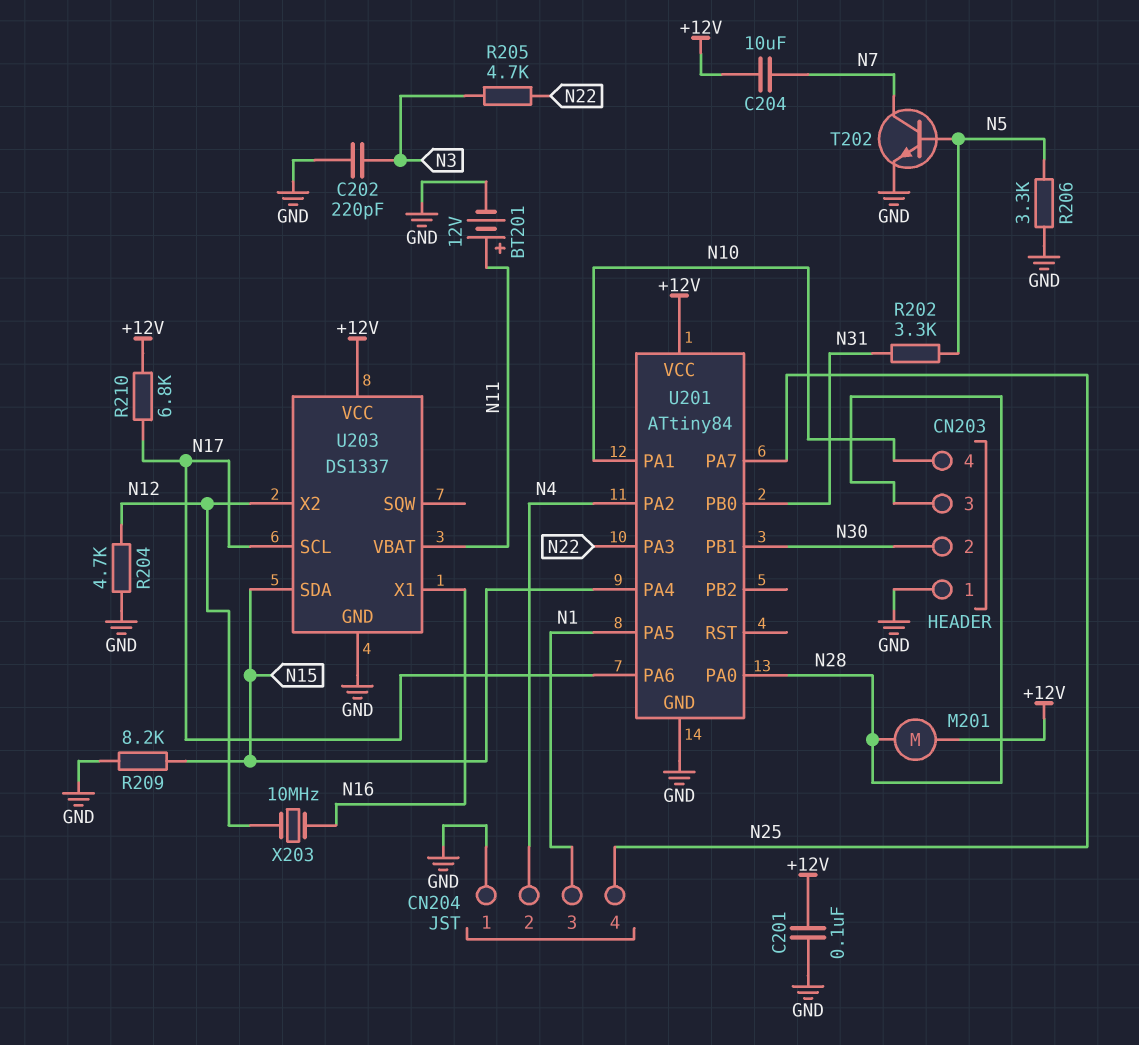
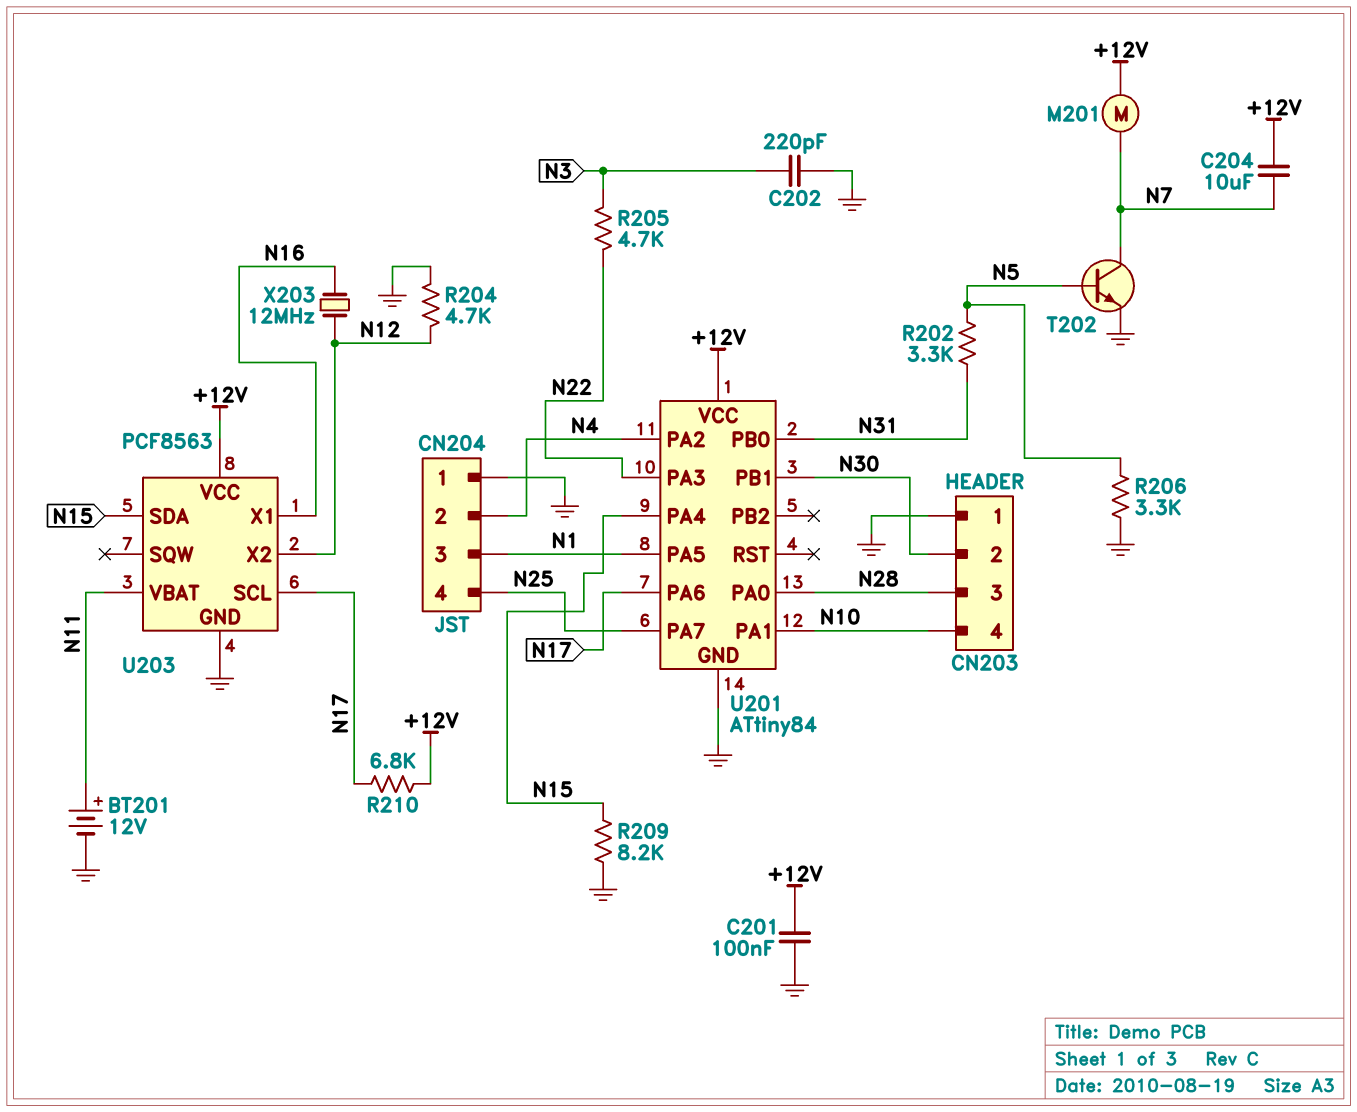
M201: motor (+12V, N28) -> motor (+12V, N7)
U203: DS1337 -> PCF8563
X203: 10MHz (N12, N16) -> 12MHz (N12, N16)

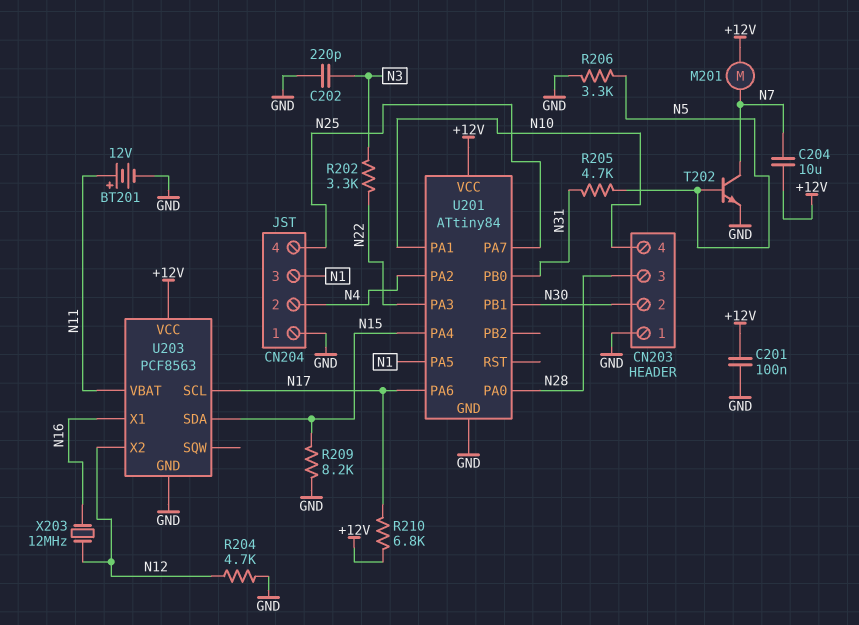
R202: 3.3k (N5, N31) -> 3.3k (N3, N22)
R205: 4.7k (N3, N22) -> 4.7k (N5, N31)

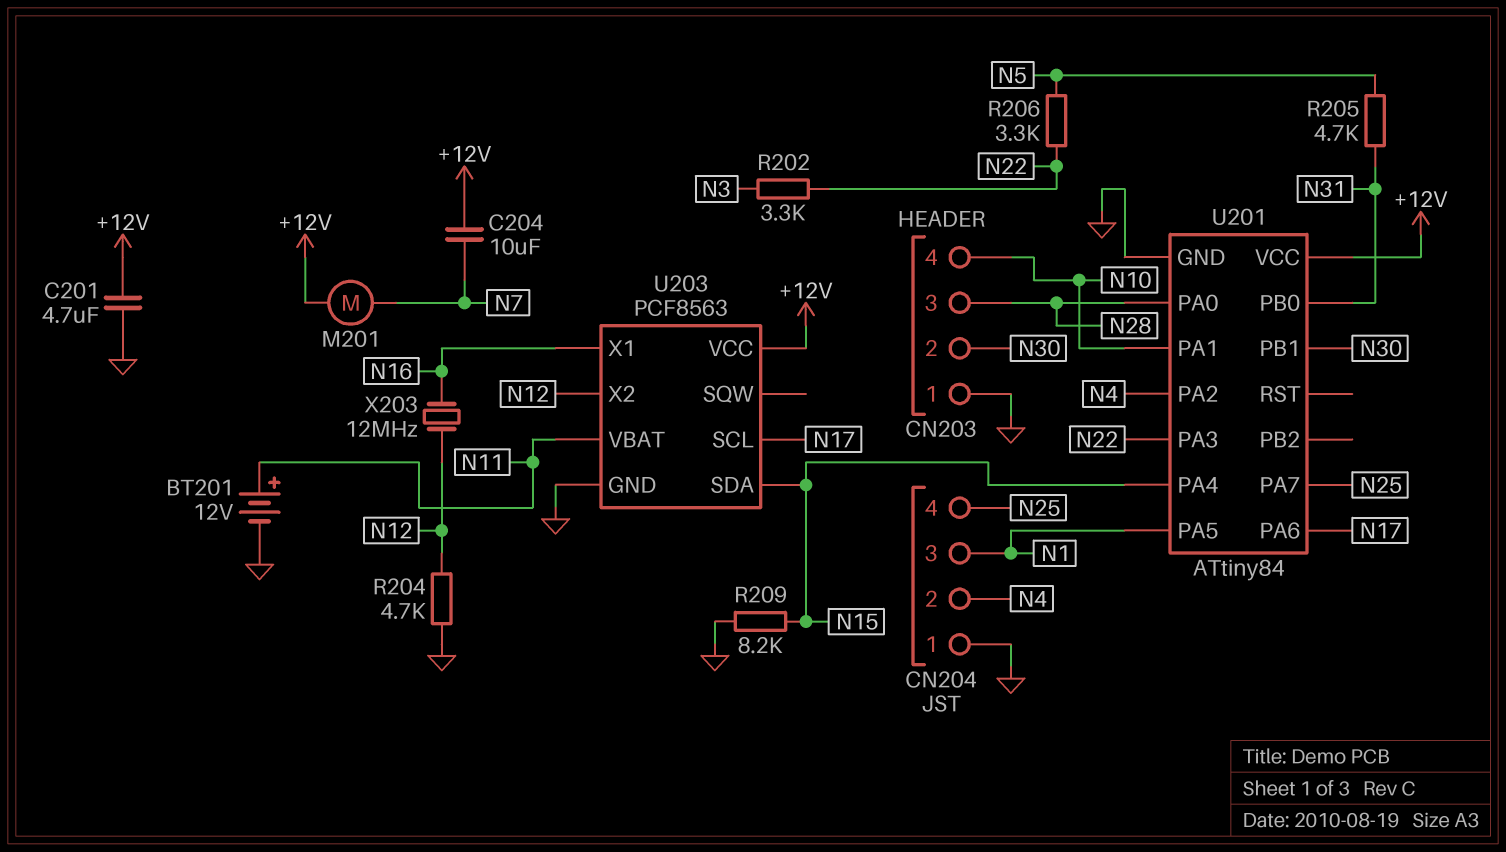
C201: 100nF (+12V, GND) -> 4.7uF (+12V, GND)
C202: 220pF (GND, N3) -> none
R206: 3.3k (GND, N5) -> 3.3k (N5, N22)
R210: 6.8k (+12V, N17) -> none
T202: NPN (B N5, C N7, E GND) -> none

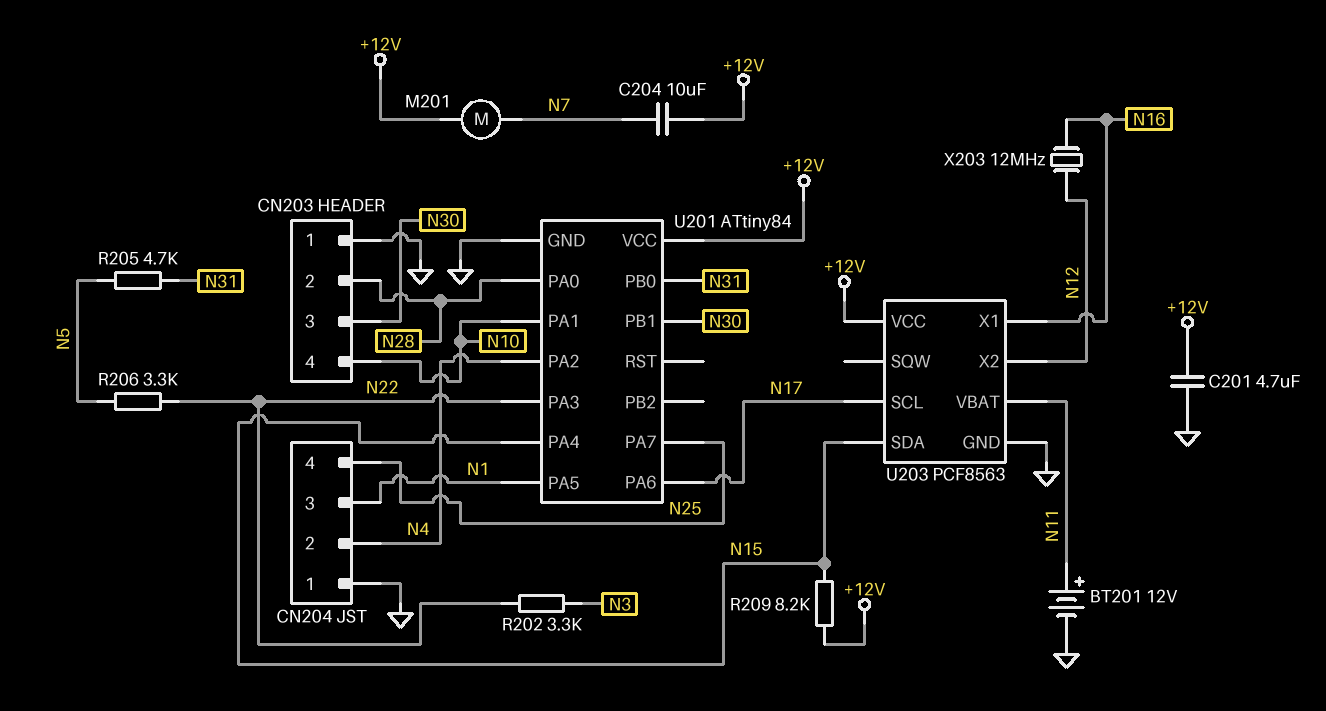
CN203 pin 2: N30 -> N28
CN203 pin 3: N28 -> N30
R204: 4.7k (GND, N12) -> none
R209: 8.2k (GND, N15) -> 8.2k (+12V, N15)

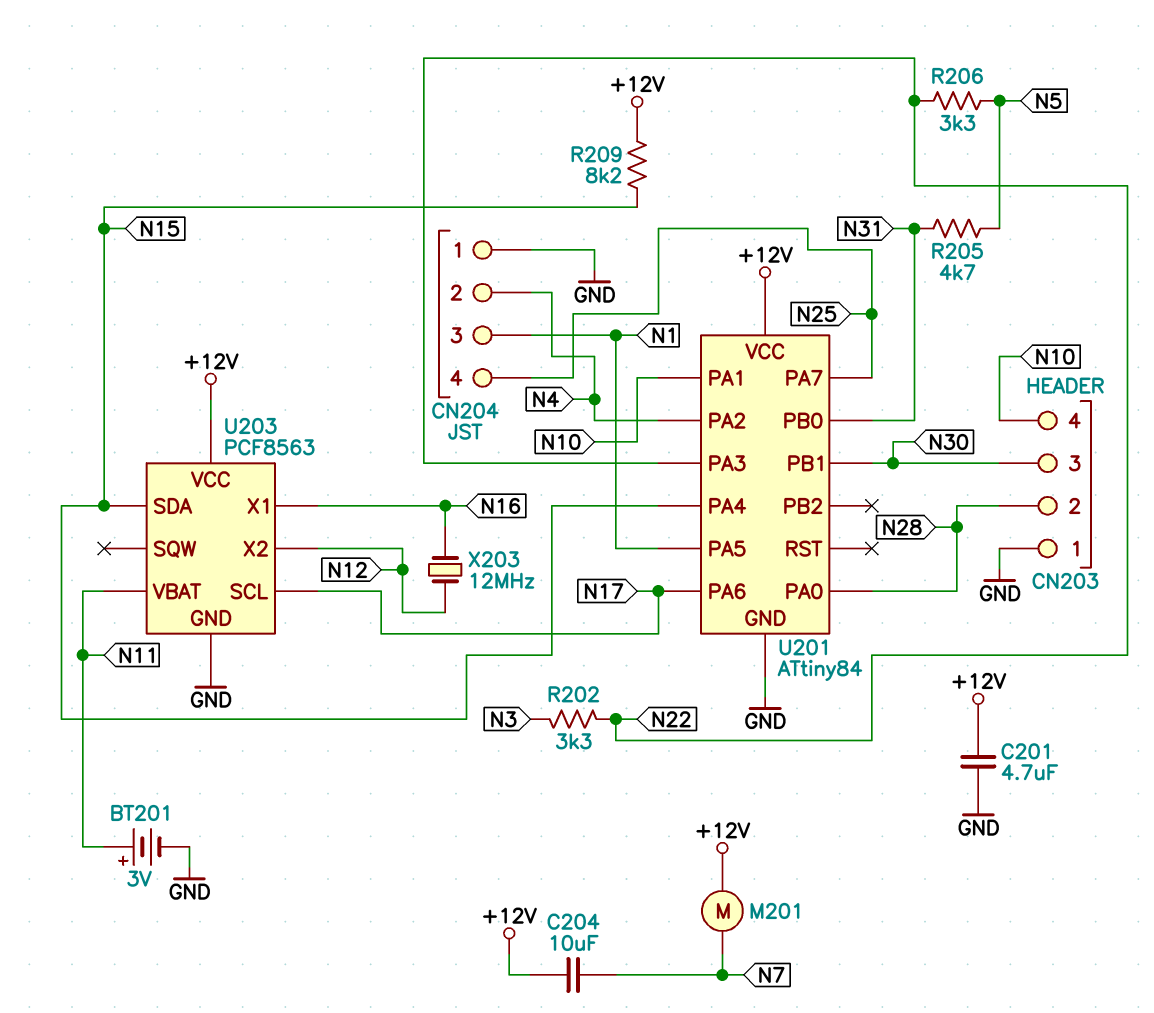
BT201: 12V (plus N11, minus GND) -> 3V (plus N11, minus GND)

